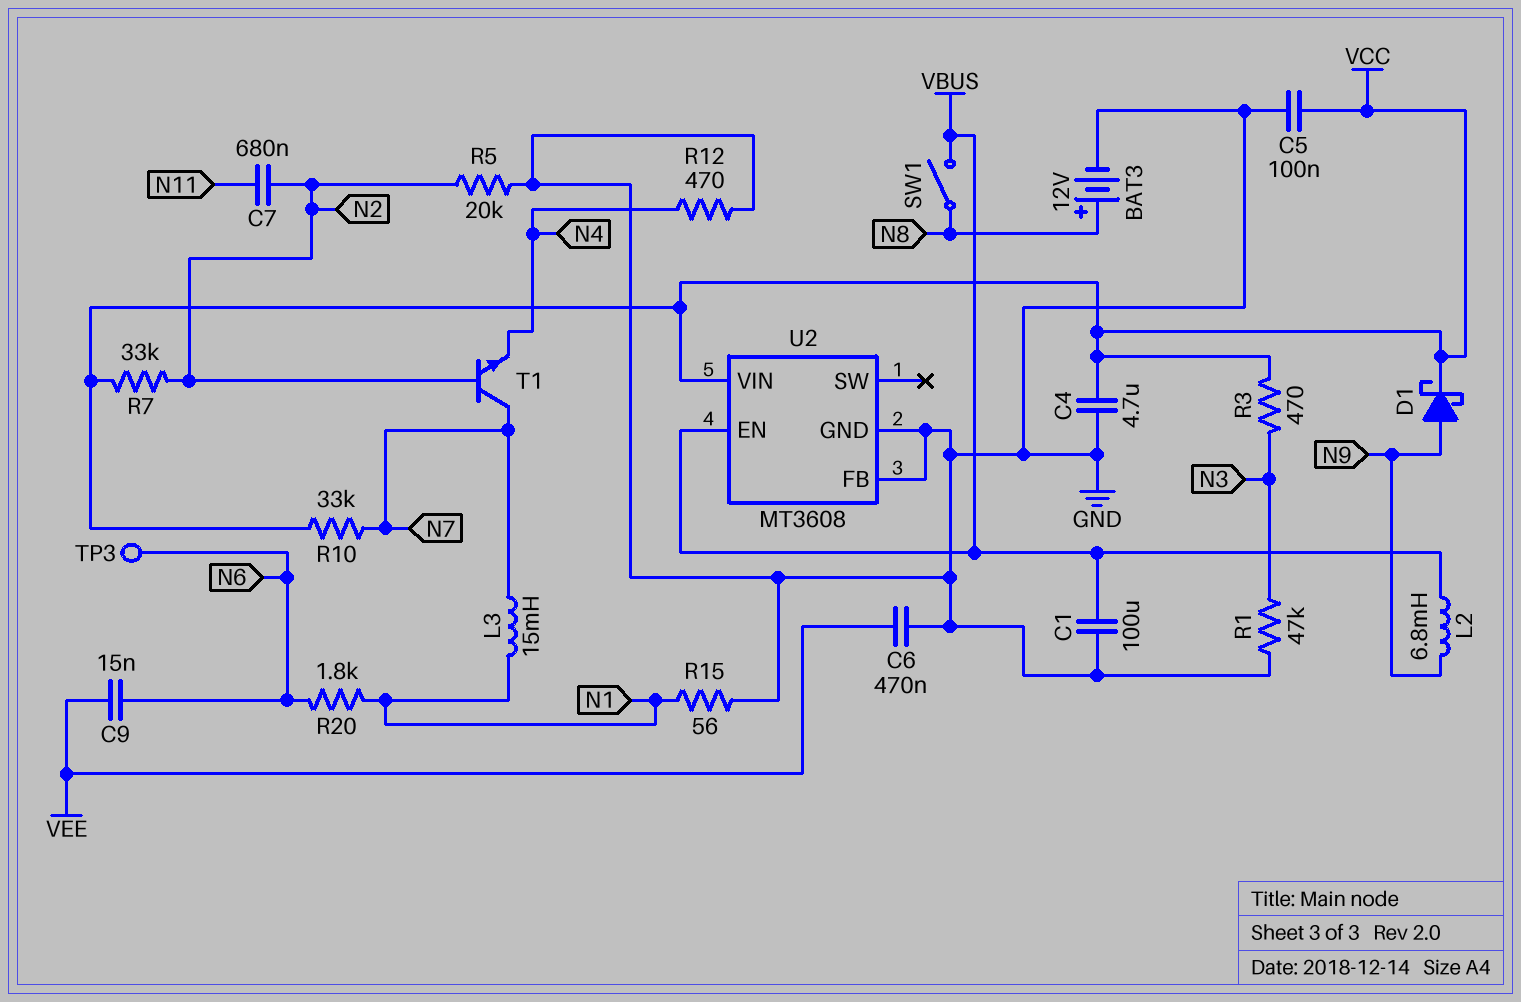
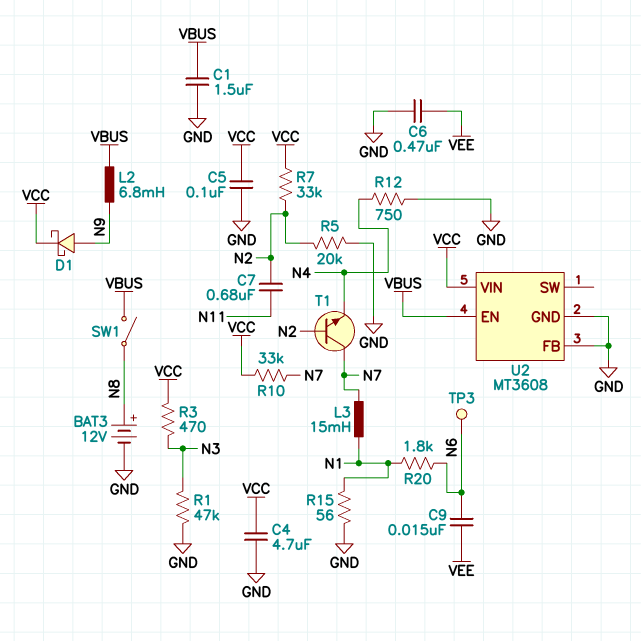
C1: 100uF (GND, VBUS) -> 1.5uF (GND, VBUS)
R12: 470 (GND, N4) -> 750 (GND, N4)

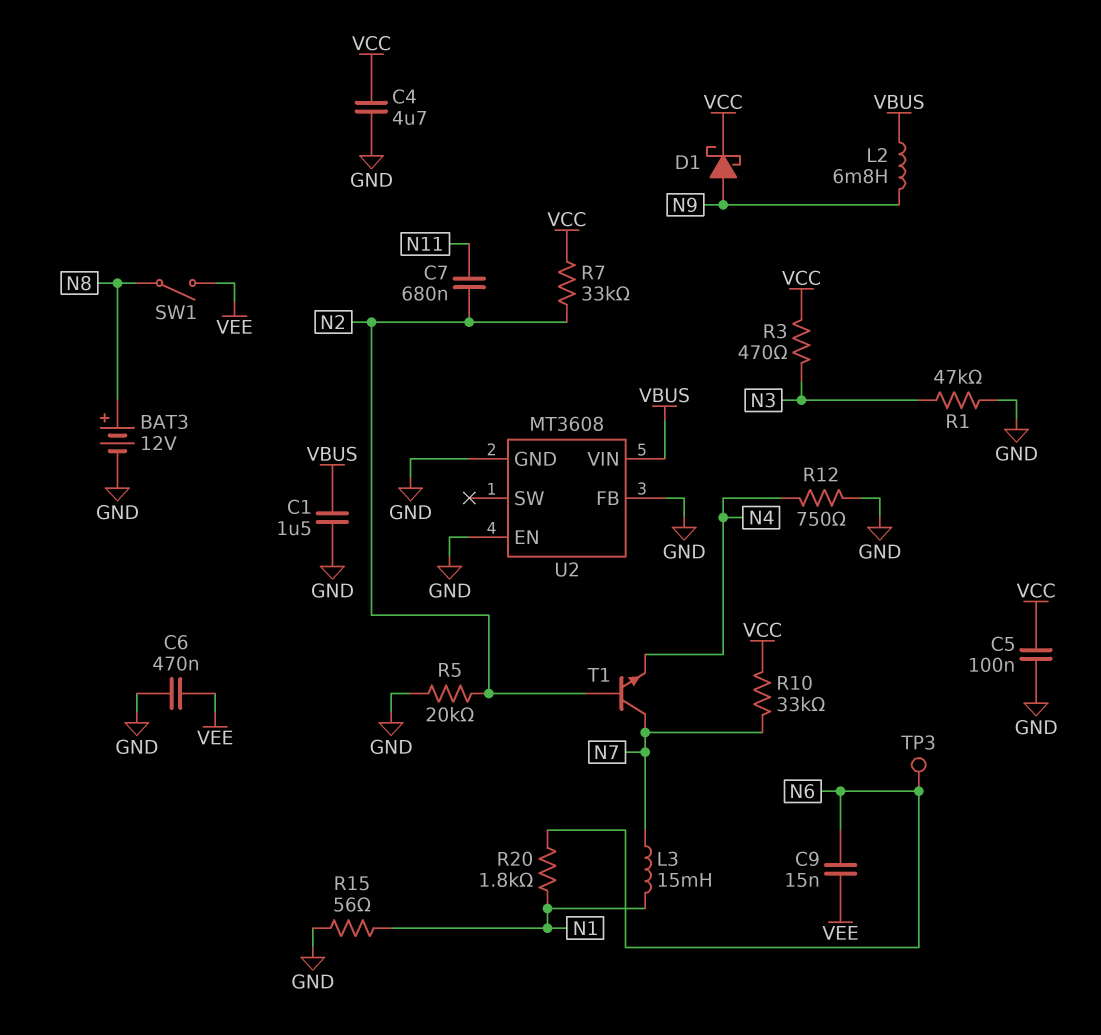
SW1: switch (N8, VBUS) -> switch (N8, VEE)
U2 pin EN: VBUS -> GND
U2 pin VIN: VCC -> VBUS

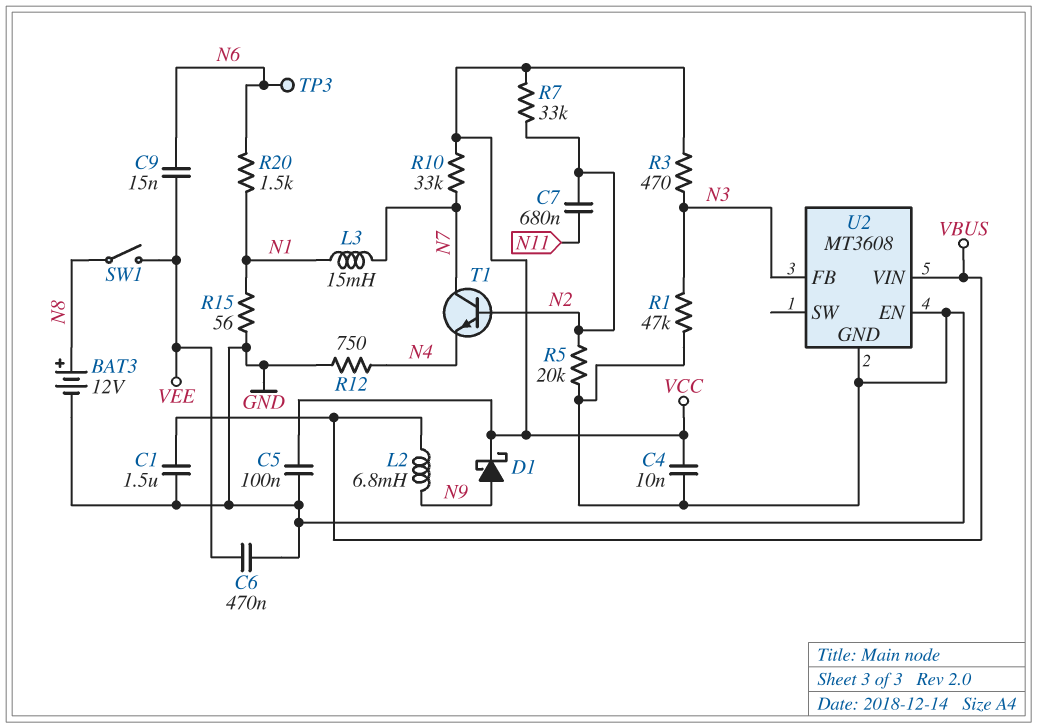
C4: 4.7uF (GND, VCC) -> 10nF (GND, VCC)
R20: 1.8k (N1, N6) -> 1.5k (N1, N6)
U2 pin FB: GND -> N3

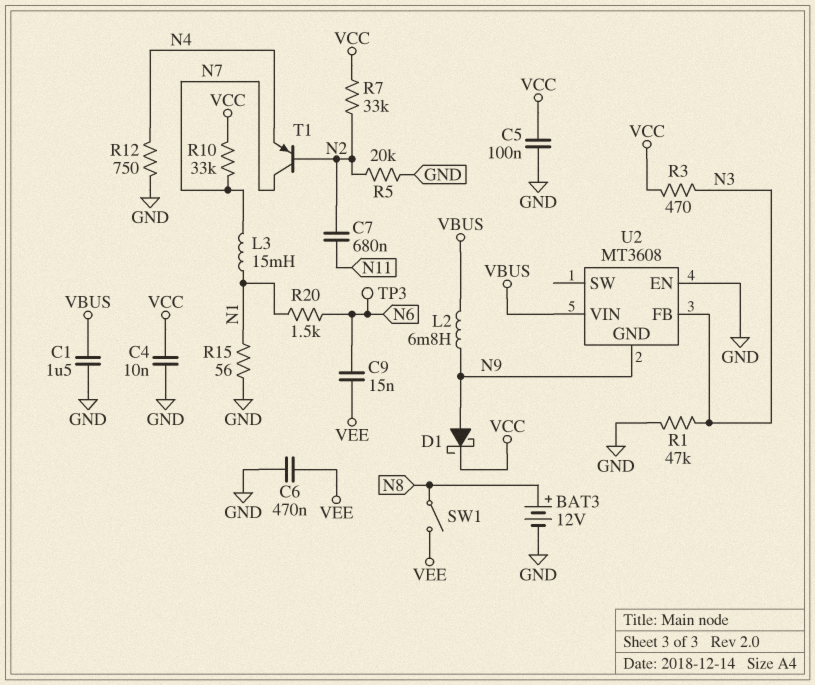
T1: NPN (B N2, C N7, E N4) -> PNP (B N2, C N7, E N4)
U2 pin GND: GND -> N9

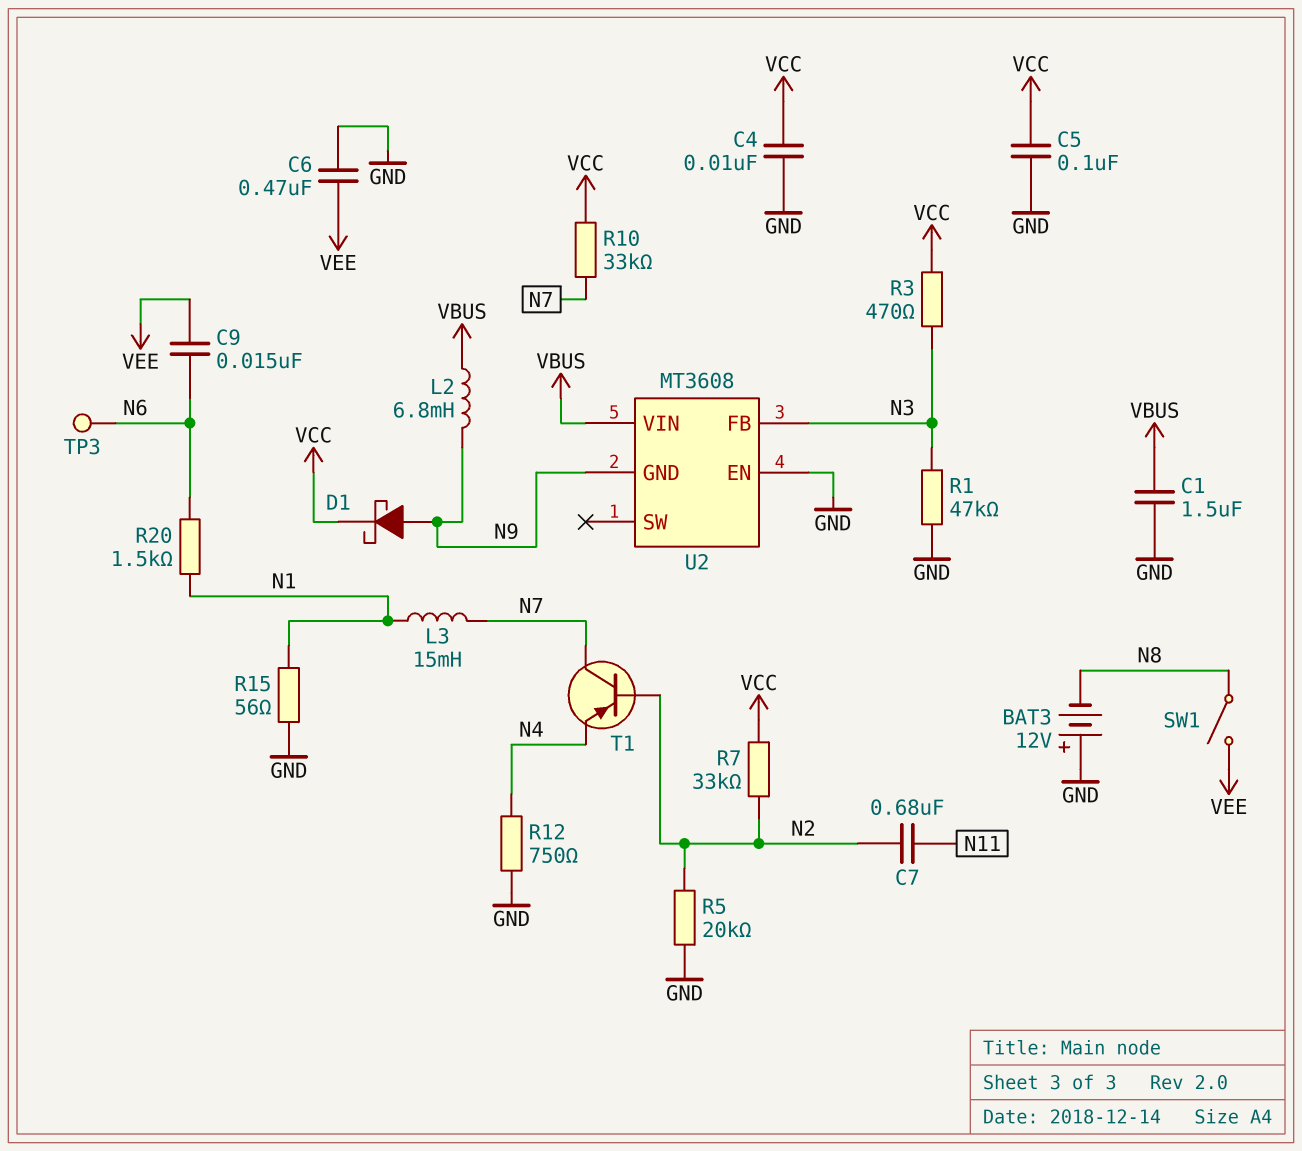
BAT3: 12V (plus N8, minus GND) -> 12V (plus GND, minus N8)

